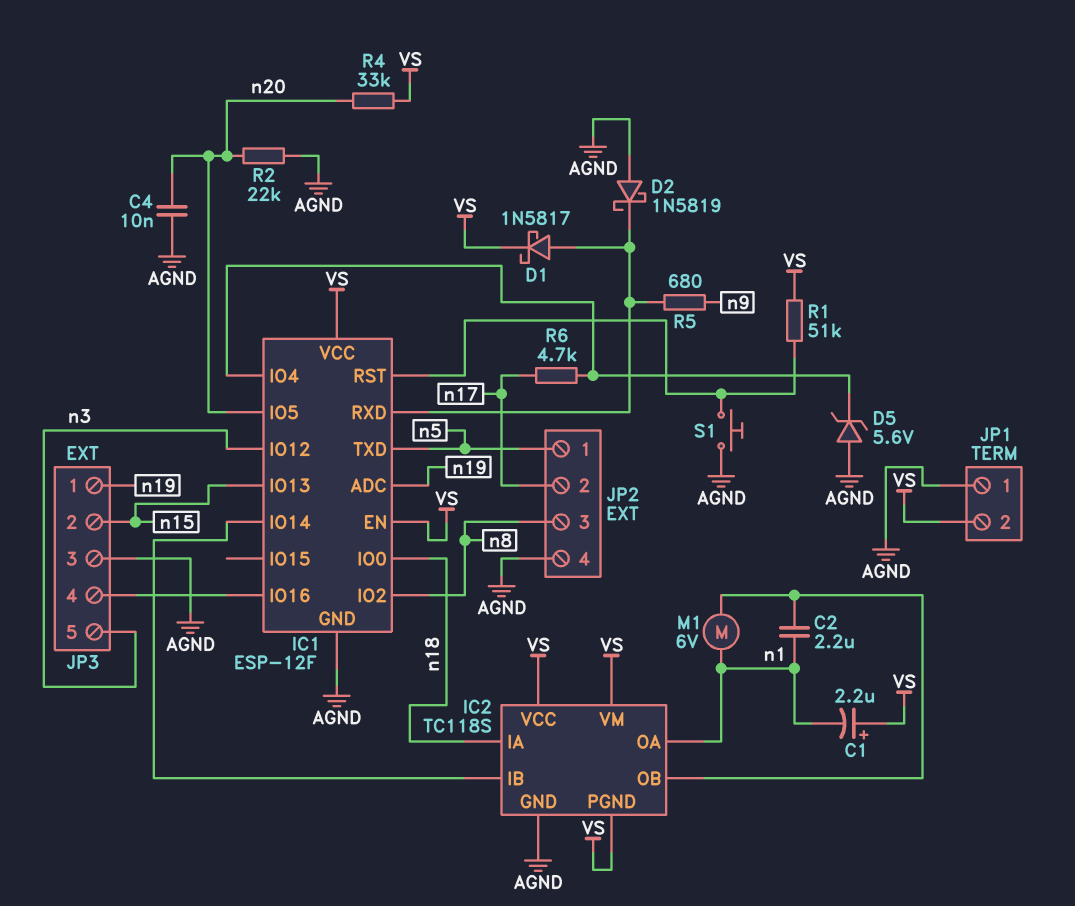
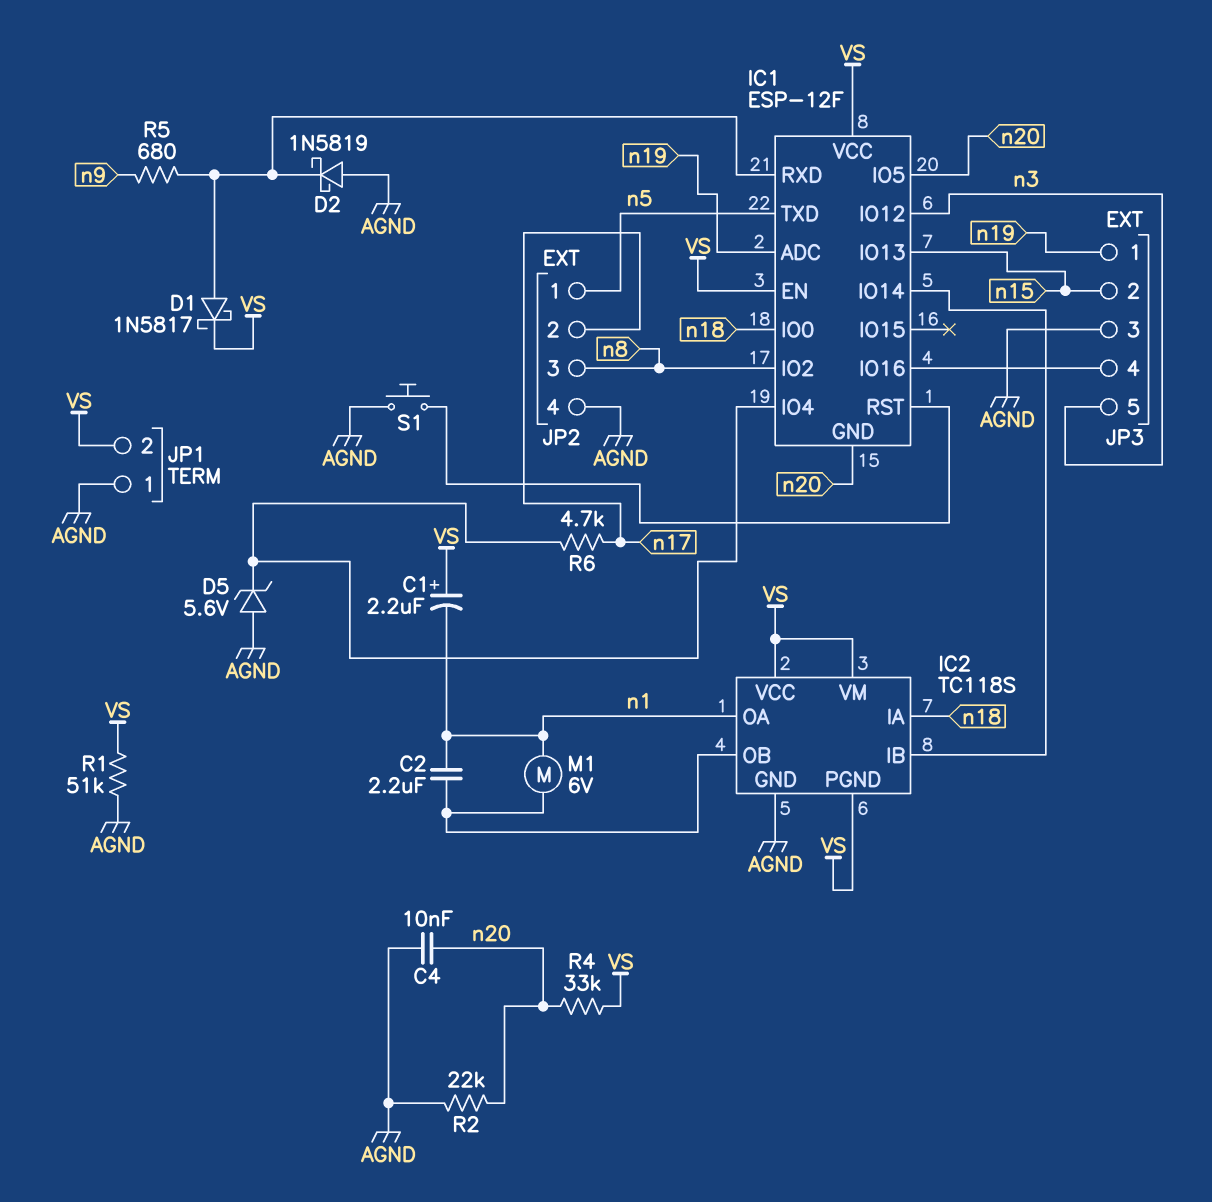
IC1 pin GND: AGND -> n20
R1: 51k (IC1/RST, VS) -> 51k (AGND, VS)

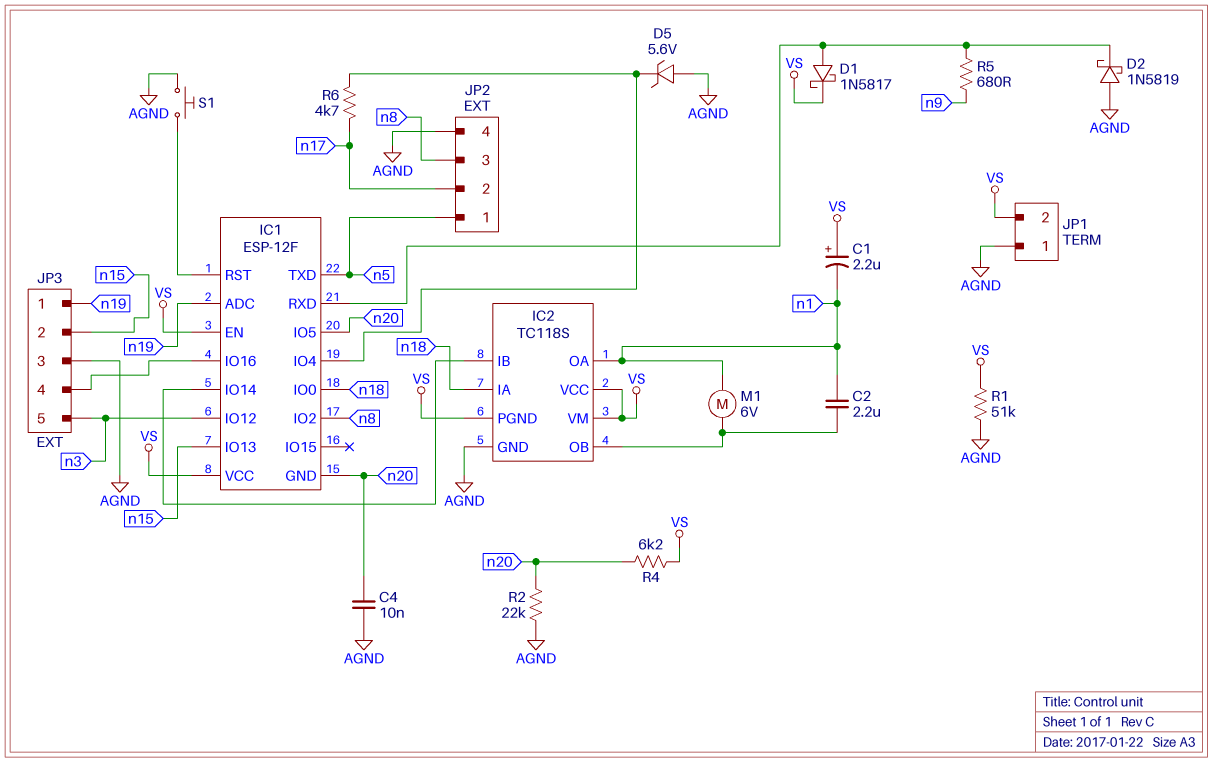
R4: 33k (VS, n20) -> 6.2k (VS, n20)

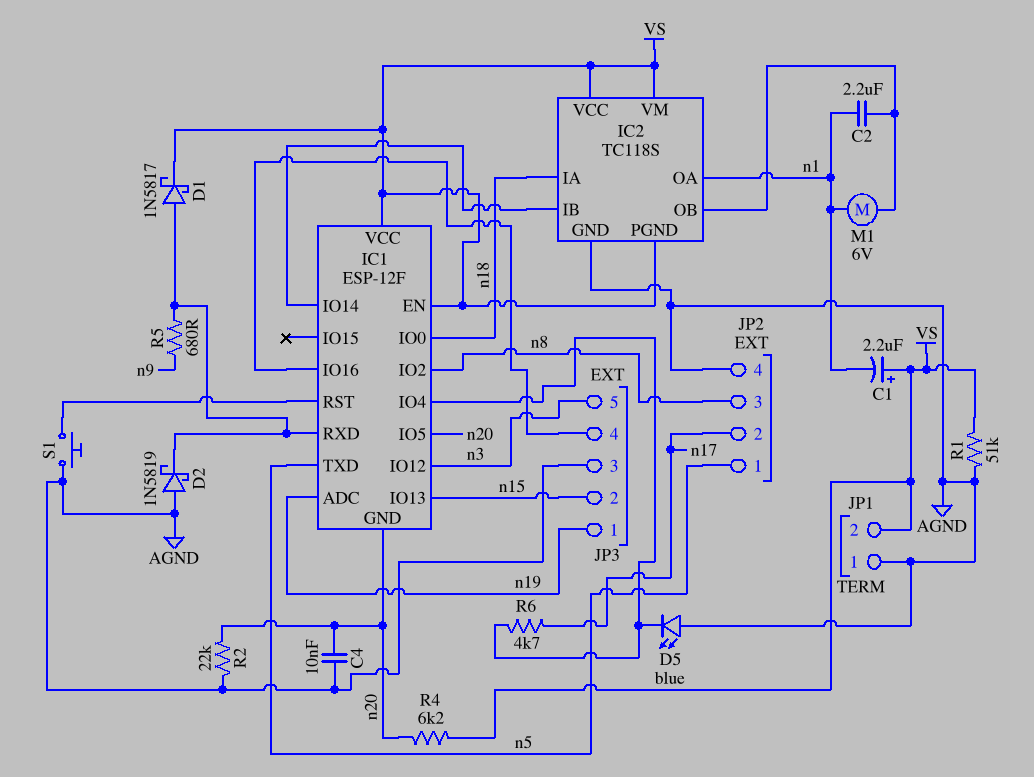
D5: zener 5.6V (A AGND, K IC1/IO4) -> LED blue (A AGND, K IC1/IO4)

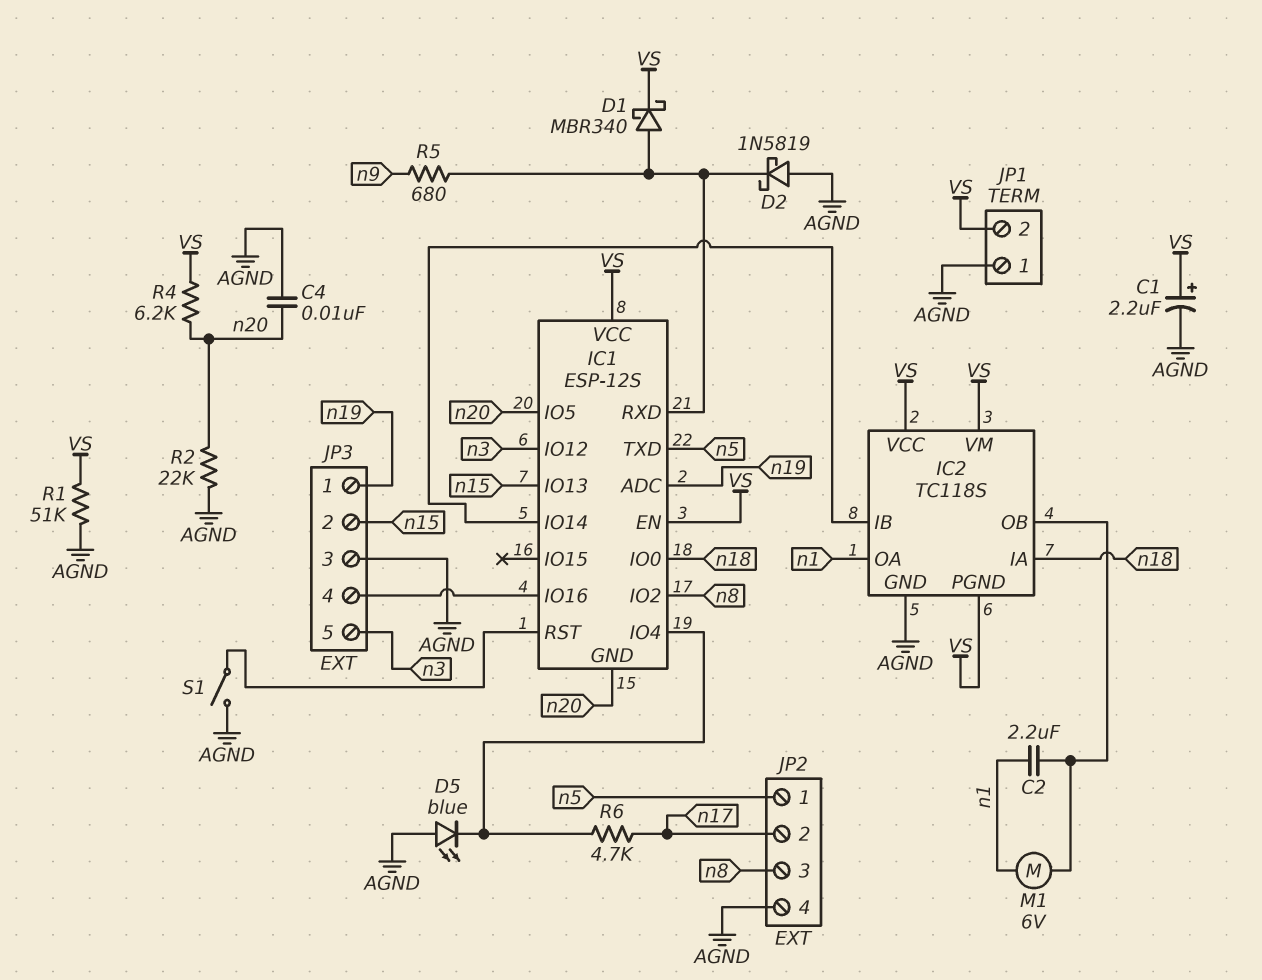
C1: 2.2uF (plus VS, minus n1) -> 2.2uF (plus VS, minus AGND)
D1: schottky 1N5817 (A IC1/RXD, K VS) -> schottky MBR340 (A IC1/RXD, K VS)
IC1: ESP-12F -> ESP-12S
S1: button (AGND, IC1/RST) -> switch (AGND, IC1/RST)

